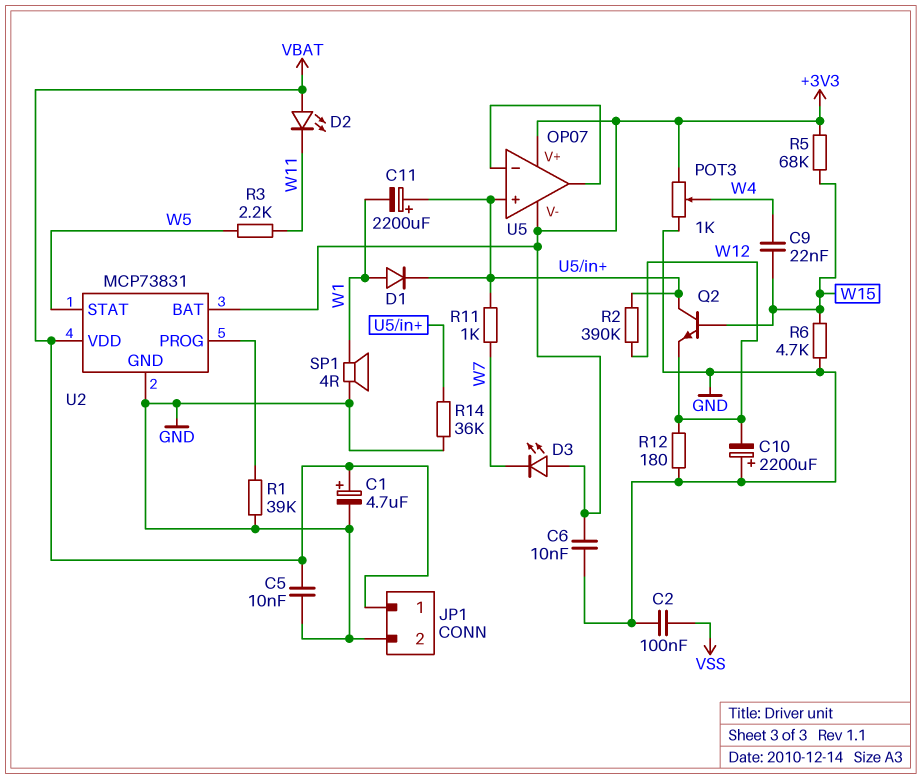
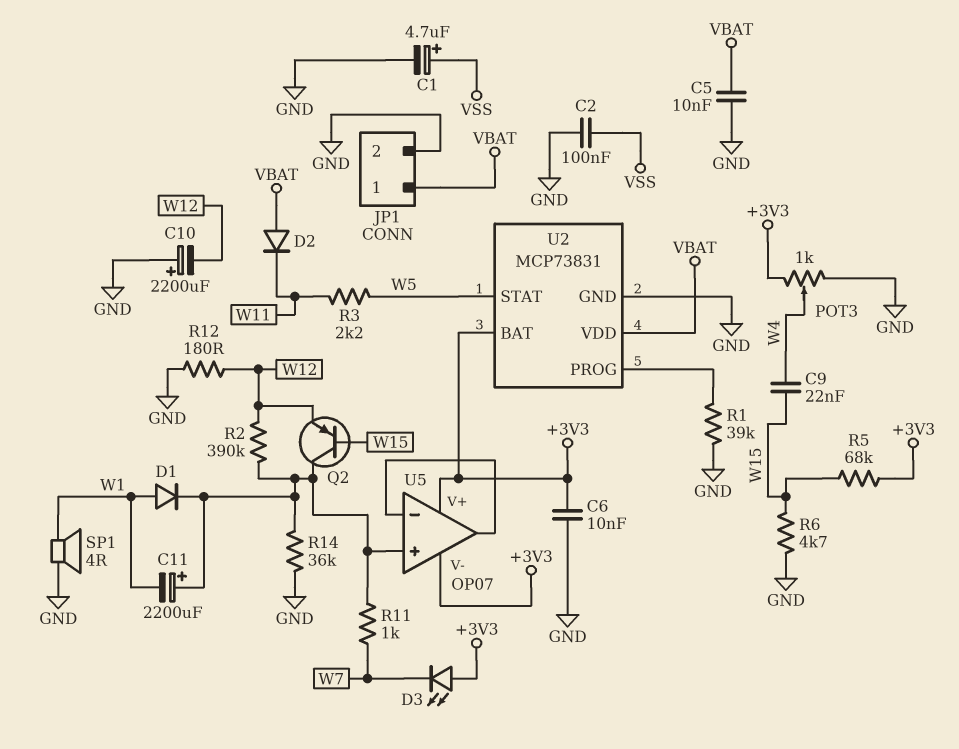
C1: 4.7uF (plus VBAT, minus GND) -> 4.7uF (plus VSS, minus GND)
D2: LED (A VBAT, K W11) -> diode (A VBAT, K W11)
Q2: NPN (B W15, C U5/in+, E W12) -> PNP (B W15, C U5/in+, E W12)

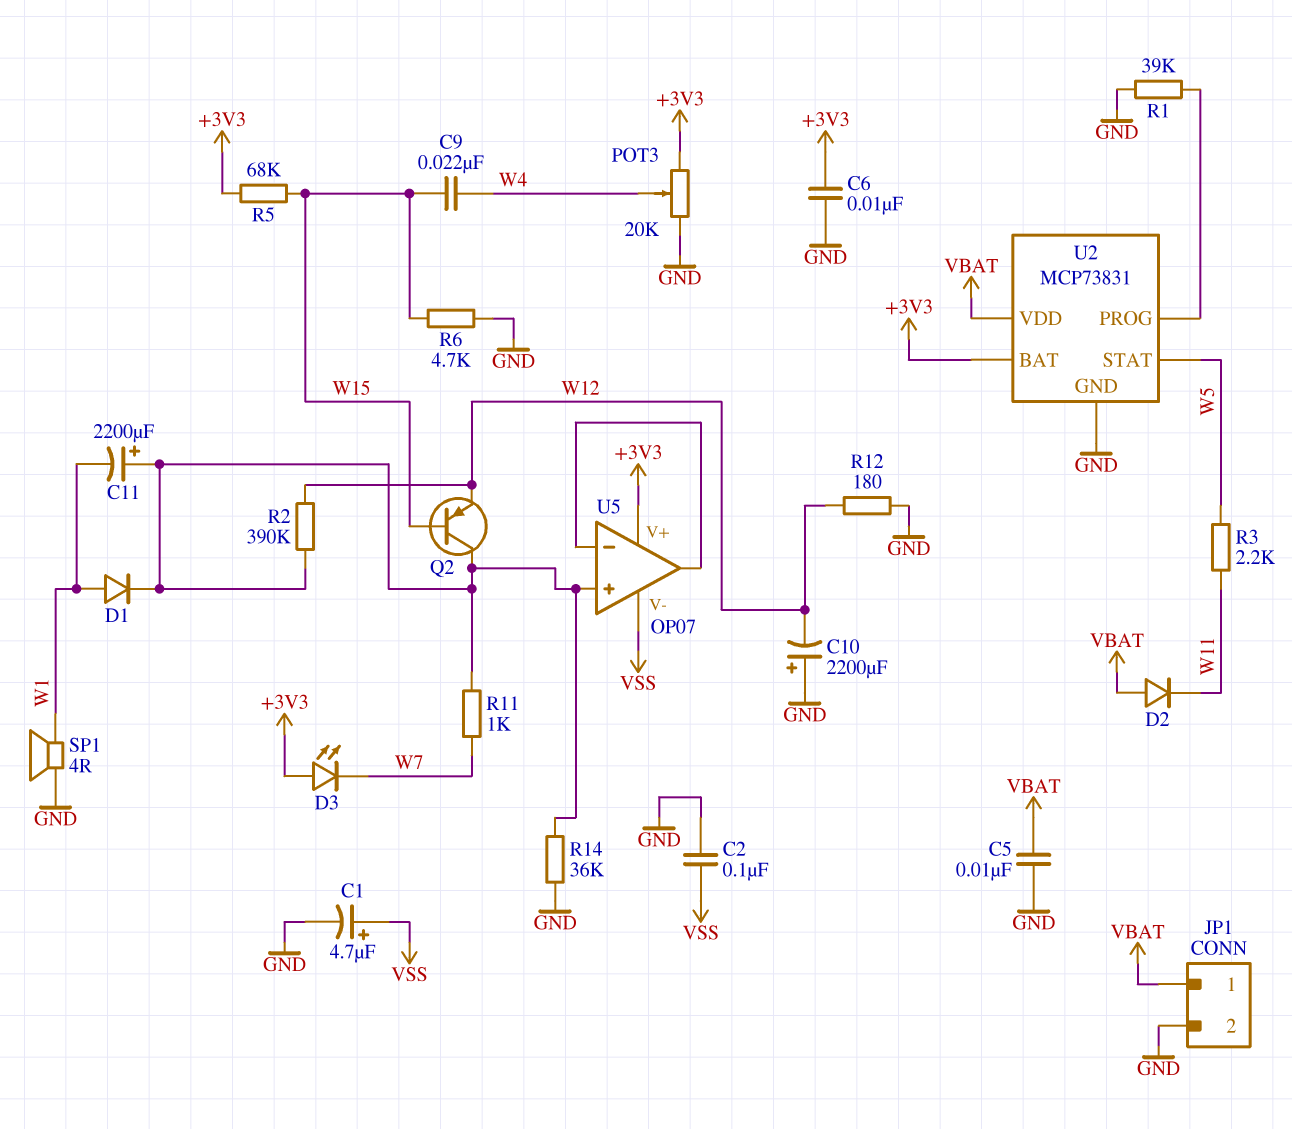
POT3: 1k (+3V3, GND, wiper W4) -> 20k (+3V3, GND, wiper W4)
U5 pin V-: +3V3 -> VSS

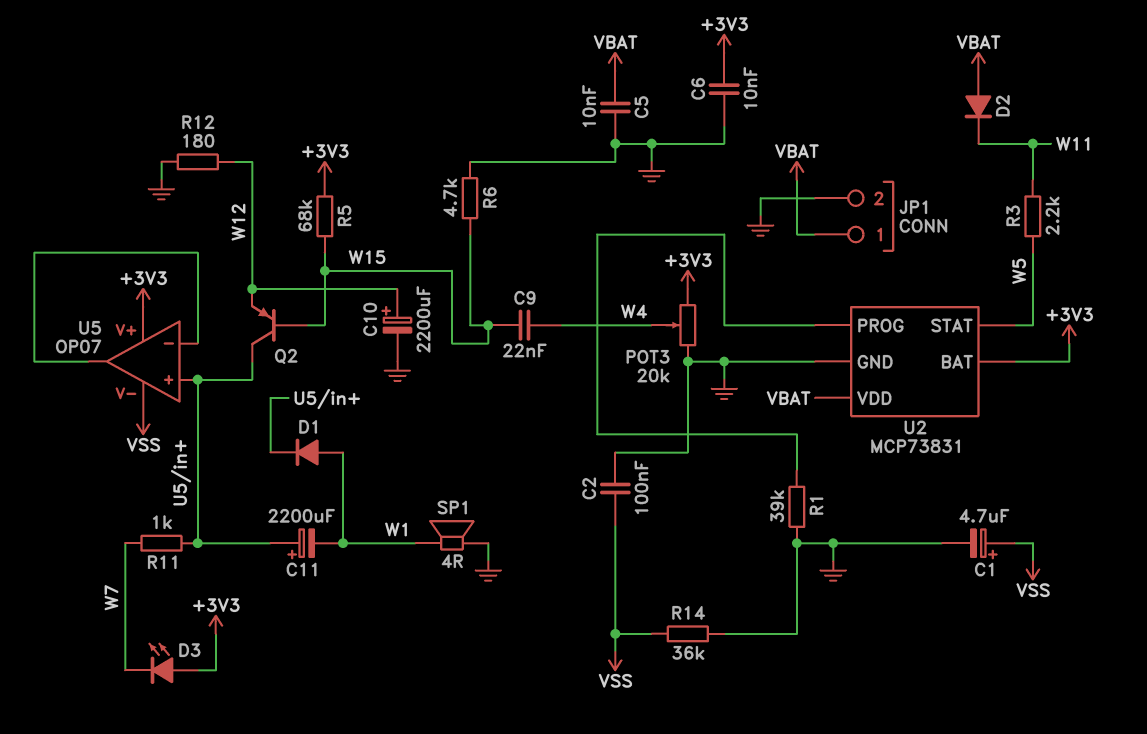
C10: 2200uF (plus GND, minus W12) -> 2200uF (plus W12, minus GND)
R2: 390k (U5/in+, W12) -> none
R14: 36k (GND, U5/in+) -> 36k (GND, VSS)

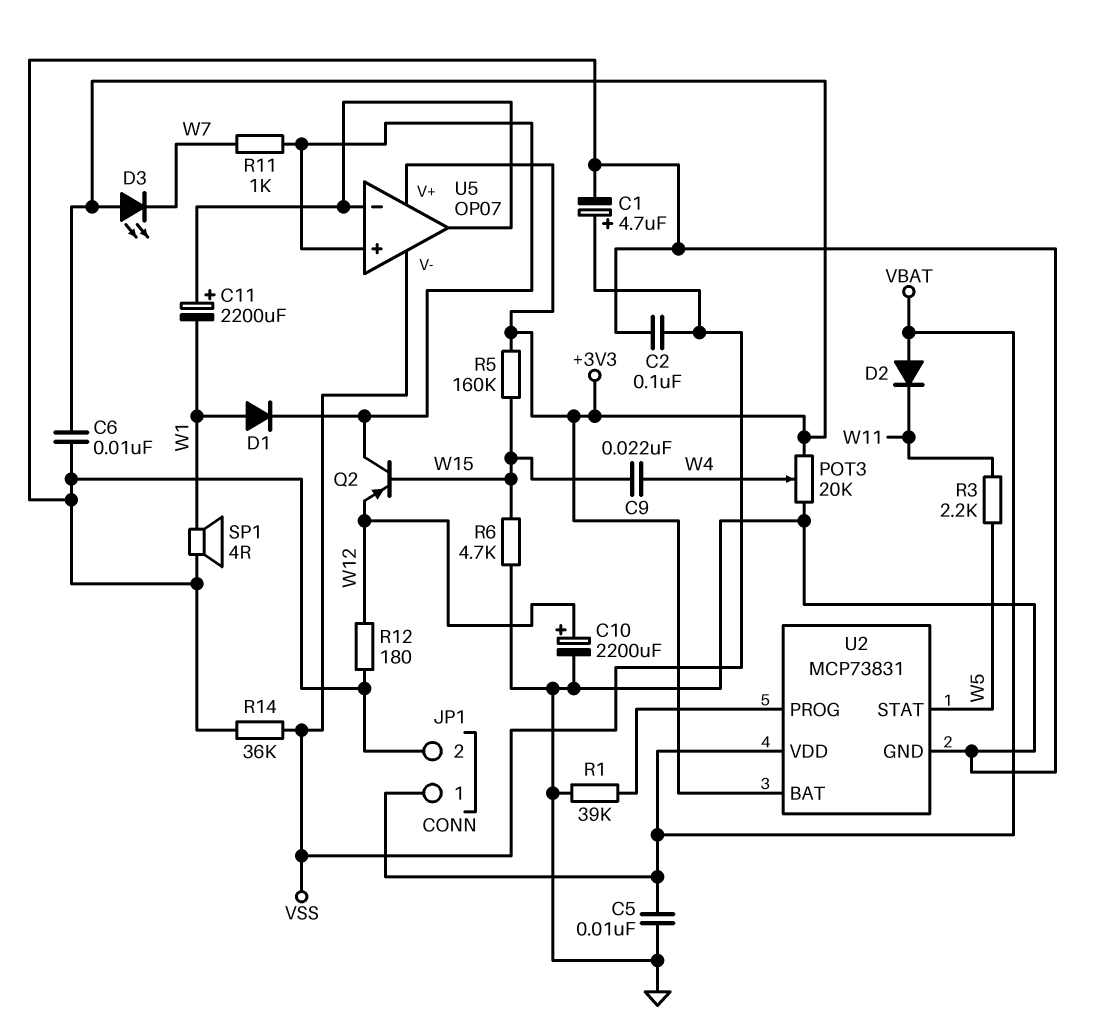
C11: 2200uF (plus U5/in+, minus W1) -> 2200uF (plus U5/in-, minus W1)
R5: 68k (+3V3, W15) -> 160k (+3V3, W15)

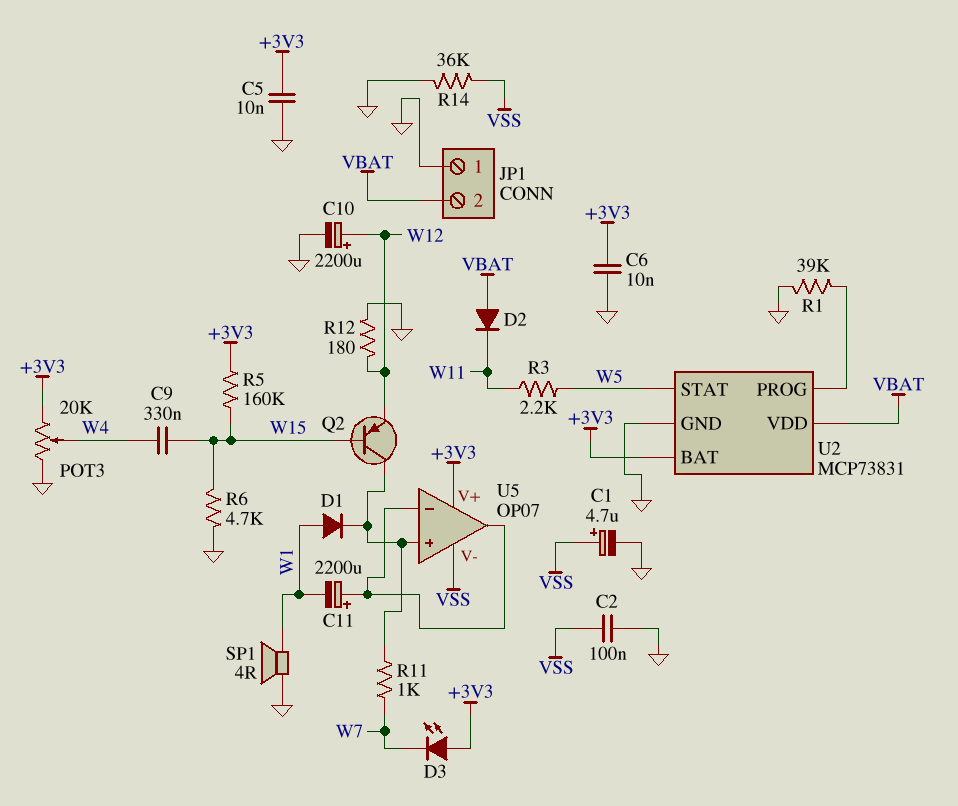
C5: 10nF (GND, VBAT) -> 10nF (+3V3, GND)
C9: 22nF (W4, W15) -> 330nF (W4, W15)
JP1 pin 1: VBAT -> GND
JP1 pin 2: GND -> VBAT

